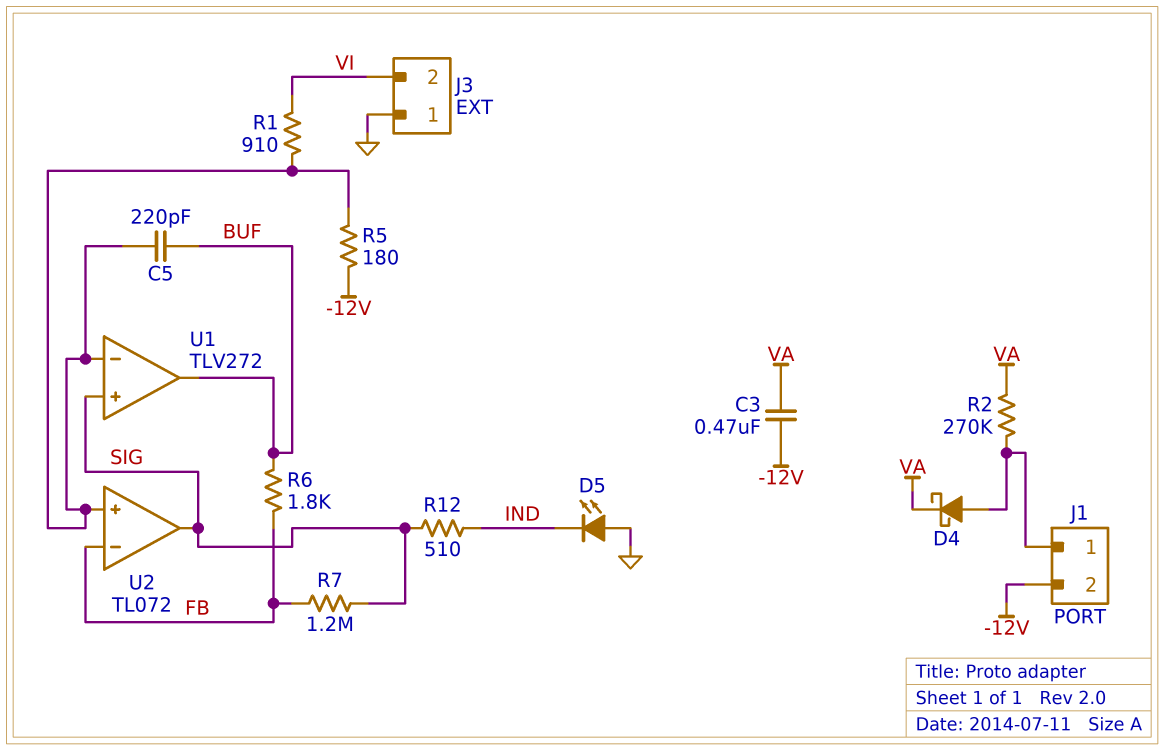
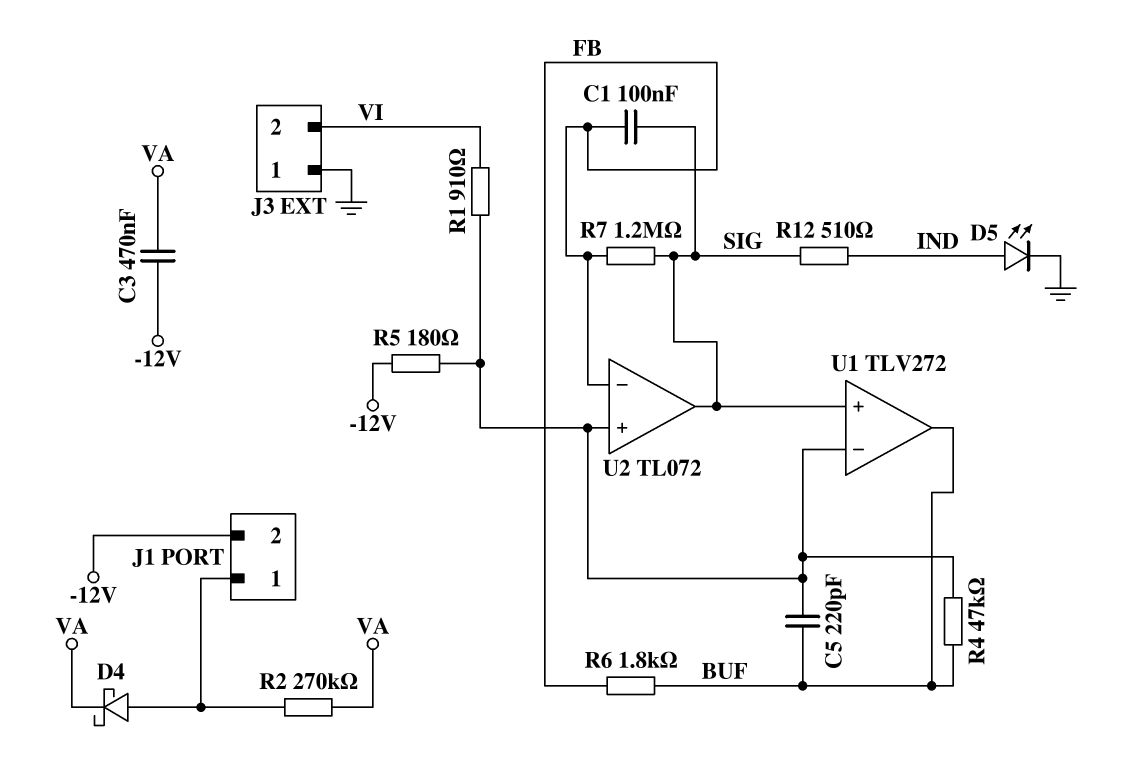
C1: none -> 100nF (FB, SIG)
D5: LED (A GND, K IND) -> LED (A IND, K GND)
R4: none -> 47k (BUF, U1/in-)

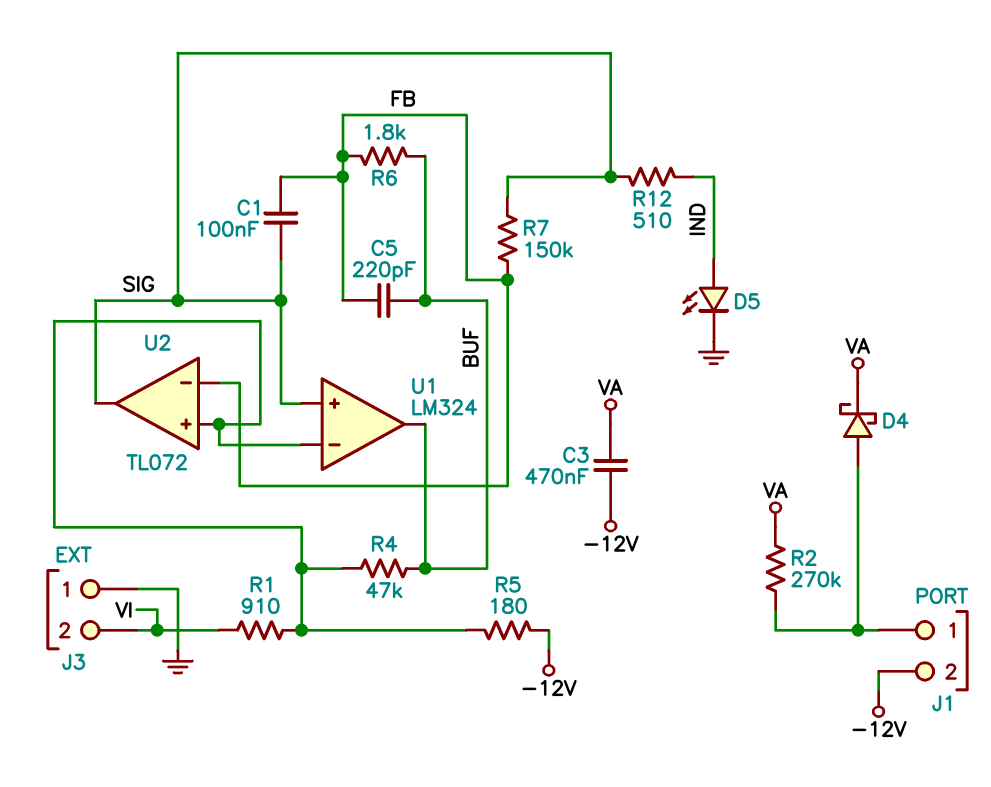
C5: 220pF (BUF, U1/in-) -> 220pF (BUF, FB)
R7: 1.2M (FB, SIG) -> 150k (FB, SIG)
U1: TLV272 -> LM324

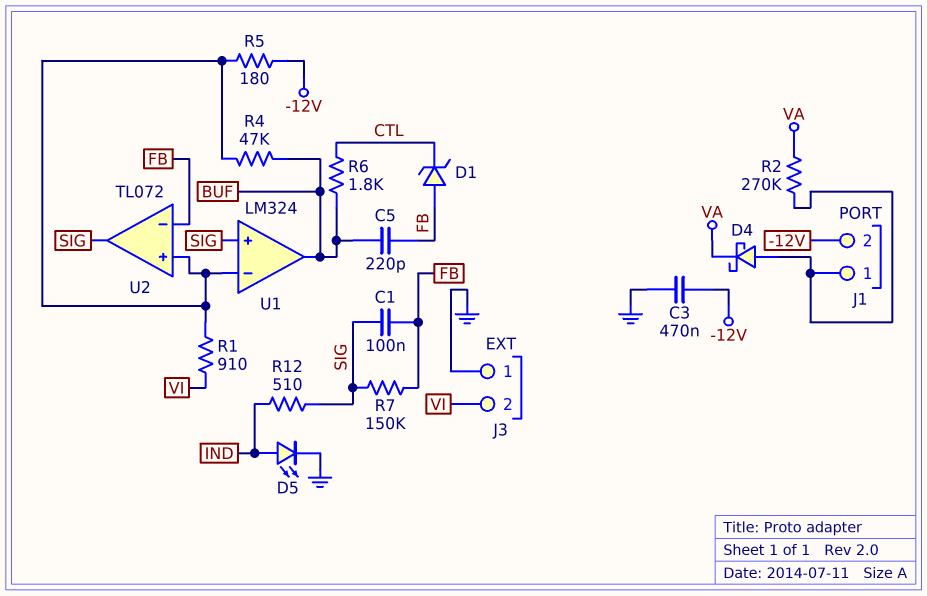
C3: 470nF (-12V, VA) -> 470nF (-12V, GND)
D1: none -> zener (A FB, K CTL)
R6: 1.8k (BUF, FB) -> 1.8k (BUF, CTL)

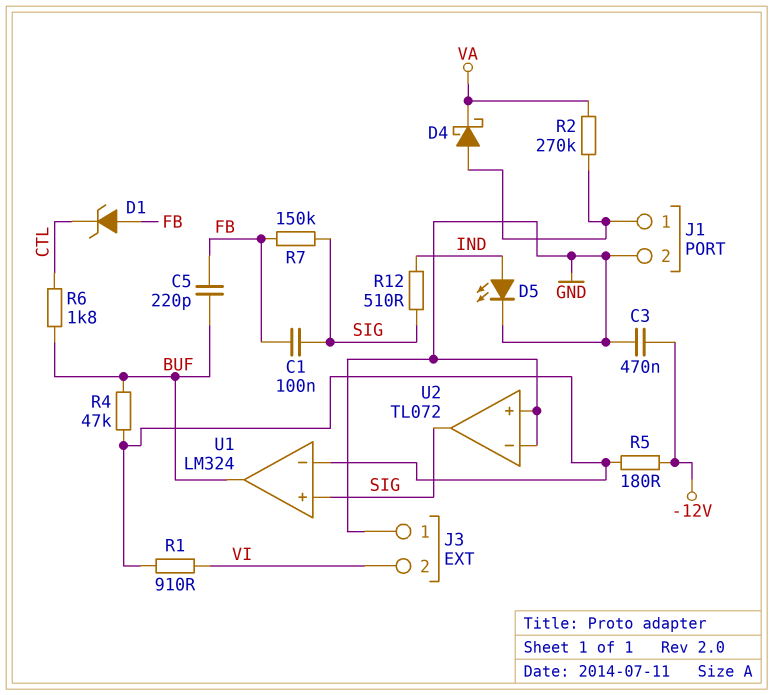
J1 pin 2: -12V -> GND
U2 pin in+: U1/in- -> GND
U2 pin in-: FB -> GND

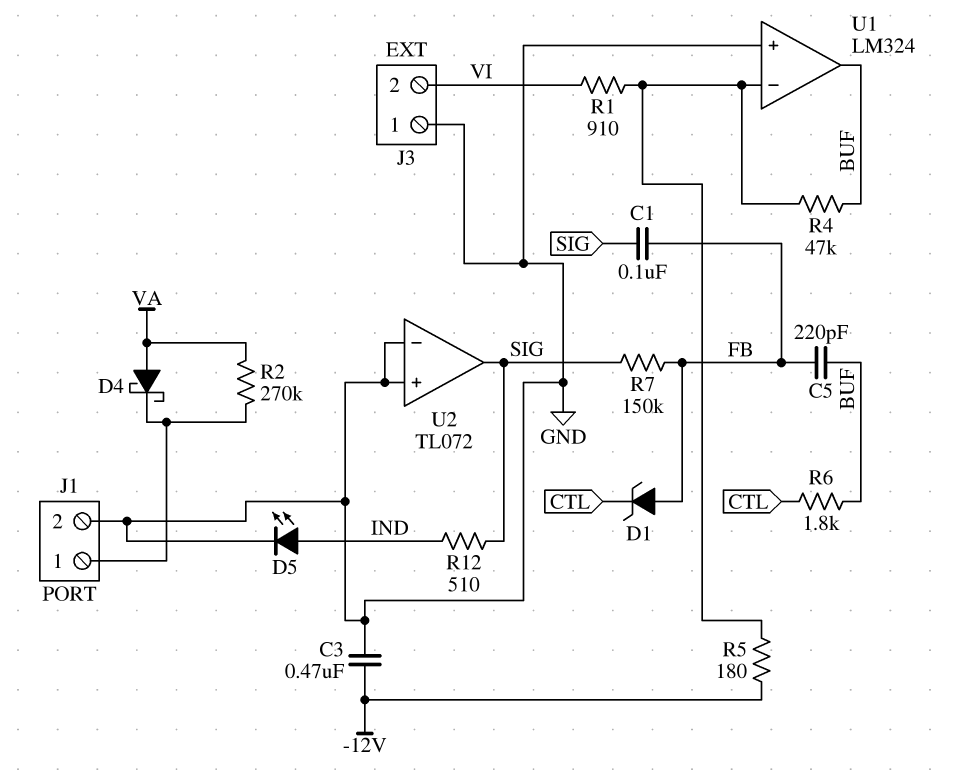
D4: schottky (A J1/1, K VA) -> schottky (A VA, K J1/1)
U1 pin in+: SIG -> GND

